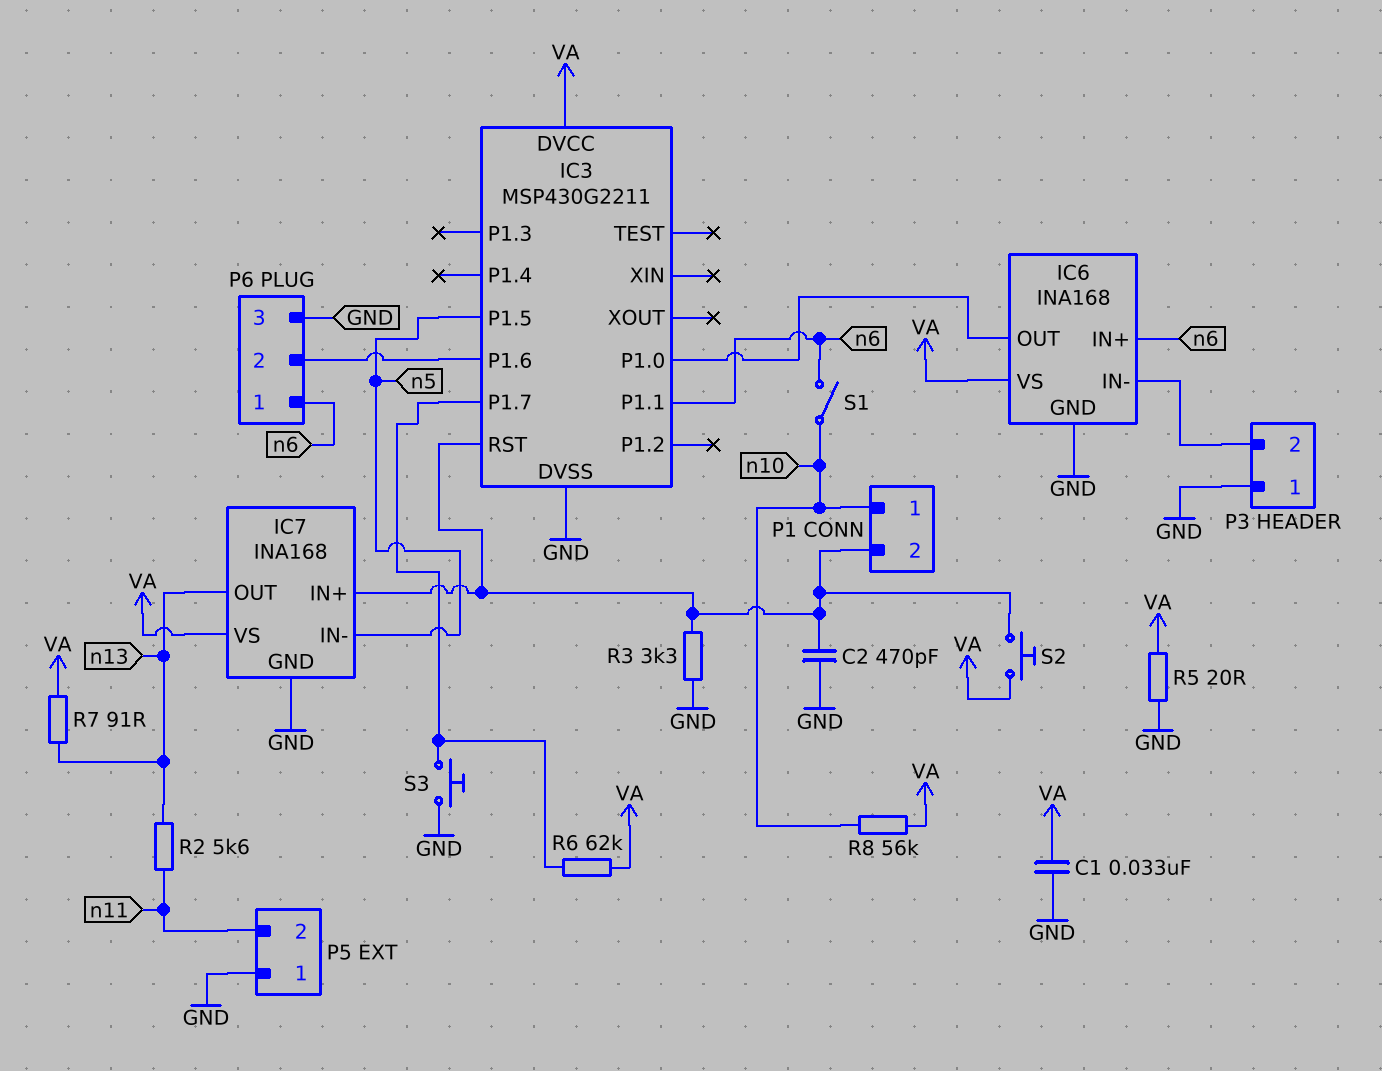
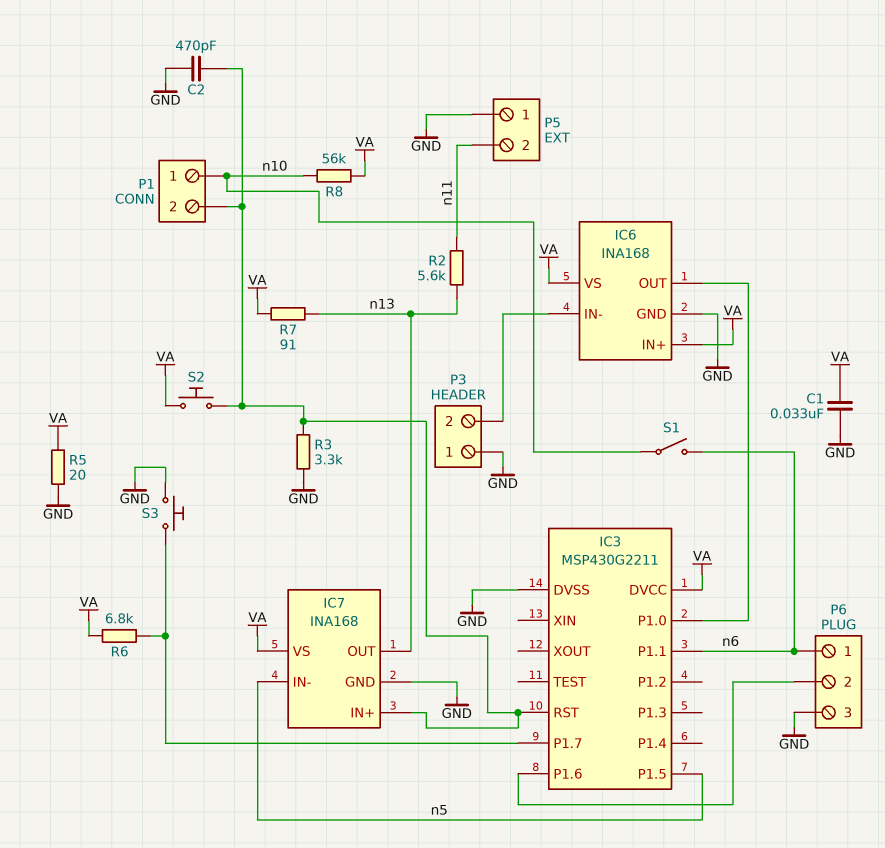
IC6 pin IN+: n6 -> VA
R6: 62k (IC3/P1.7, VA) -> 6.8k (IC3/P1.7, VA)

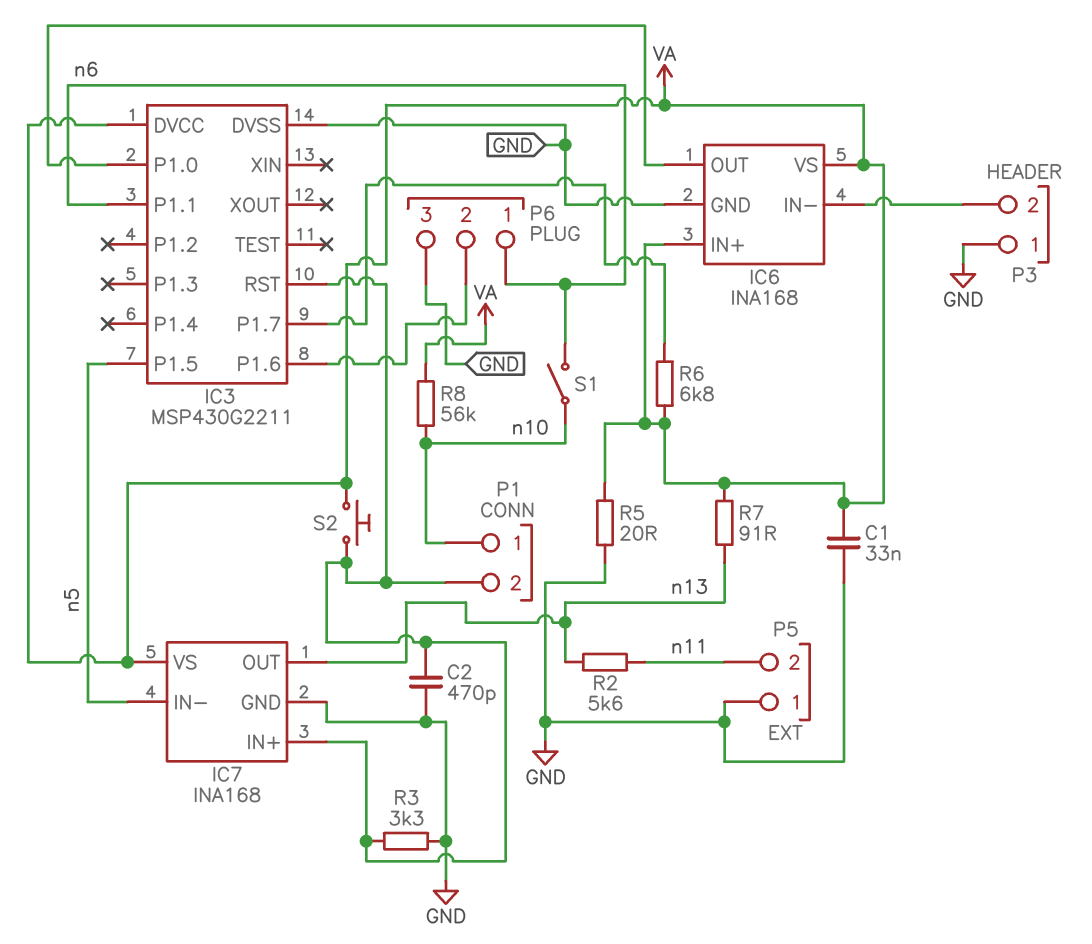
S3: button (GND, IC3/P1.7) -> none

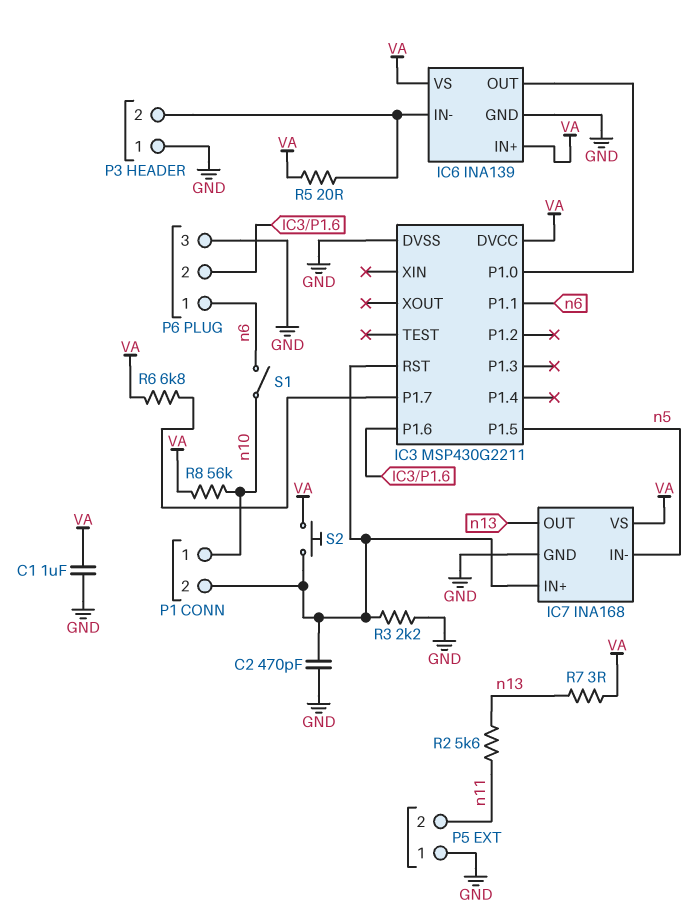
C1: 33nF (GND, VA) -> 1uF (GND, VA)
IC6: INA168 -> INA139
R3: 3.3k (GND, IC3/RST) -> 2.2k (GND, IC3/RST)
R5: 20 (GND, VA) -> 20 (IC6/IN-, VA)
R7: 91 (VA, n13) -> 3 (VA, n13)

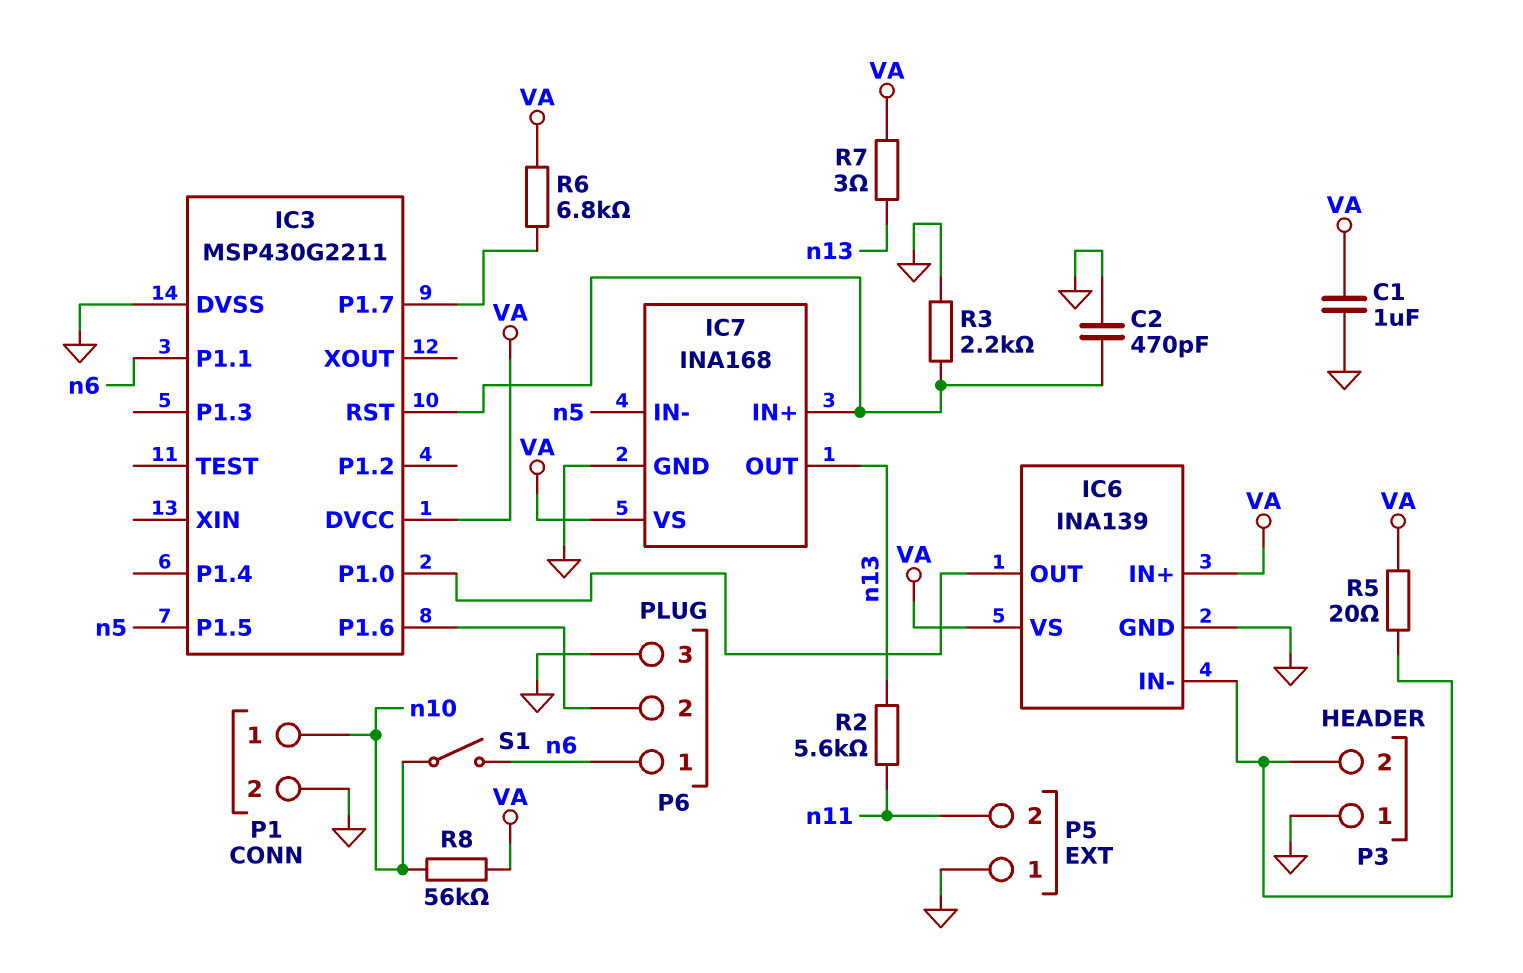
P1 pin 2: IC3/RST -> GND
S2: button (IC3/RST, VA) -> none

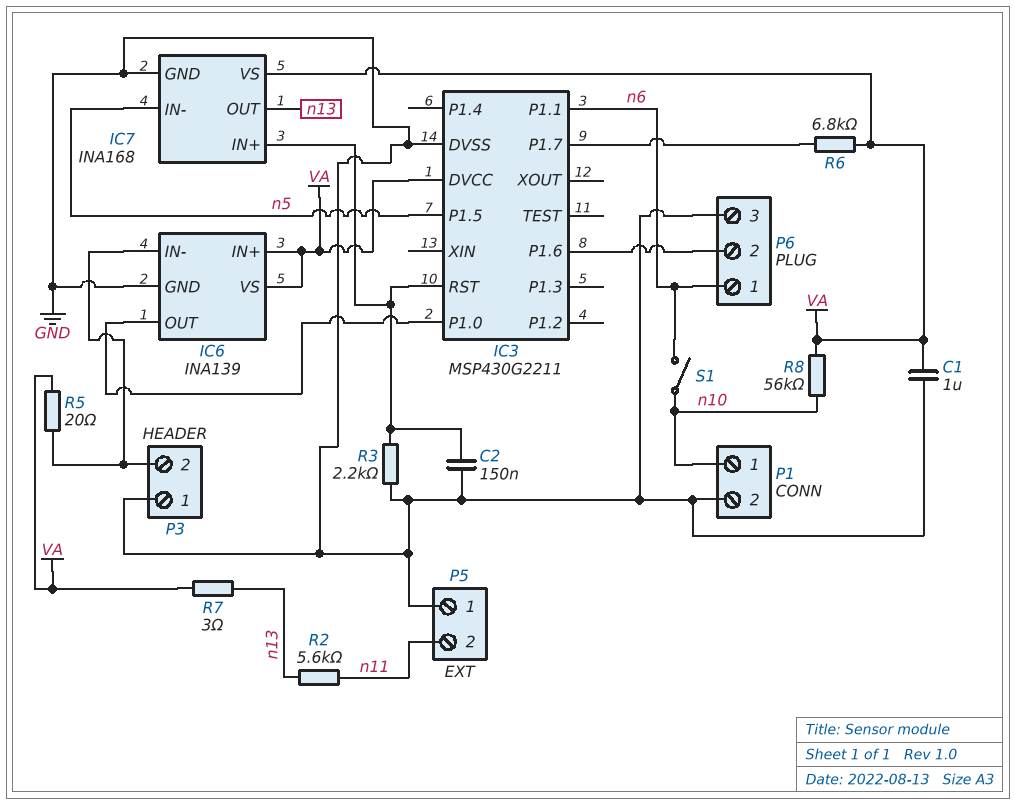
C2: 470pF (GND, IC3/RST) -> 150nF (GND, IC3/RST)

